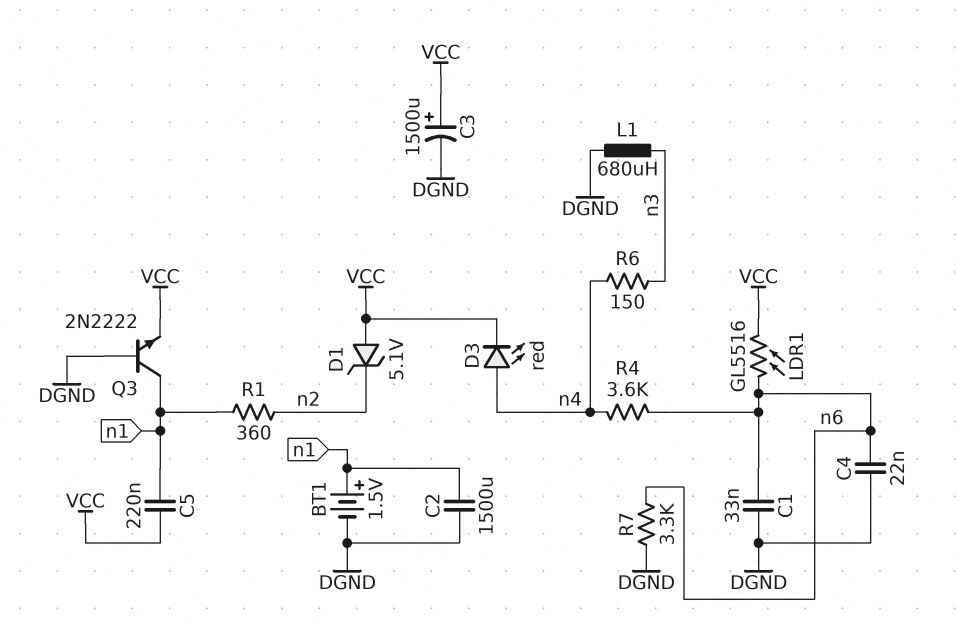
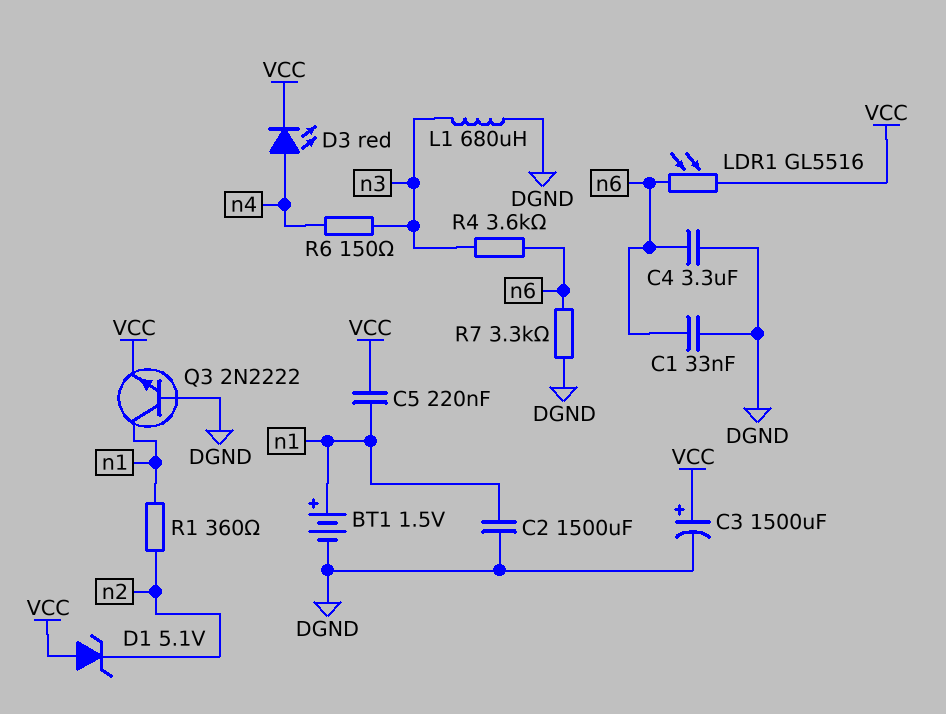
C4: 22nF (DGND, n6) -> 3.3uF (DGND, n6)
R4: 3.6k (n4, n6) -> 3.6k (n3, n6)

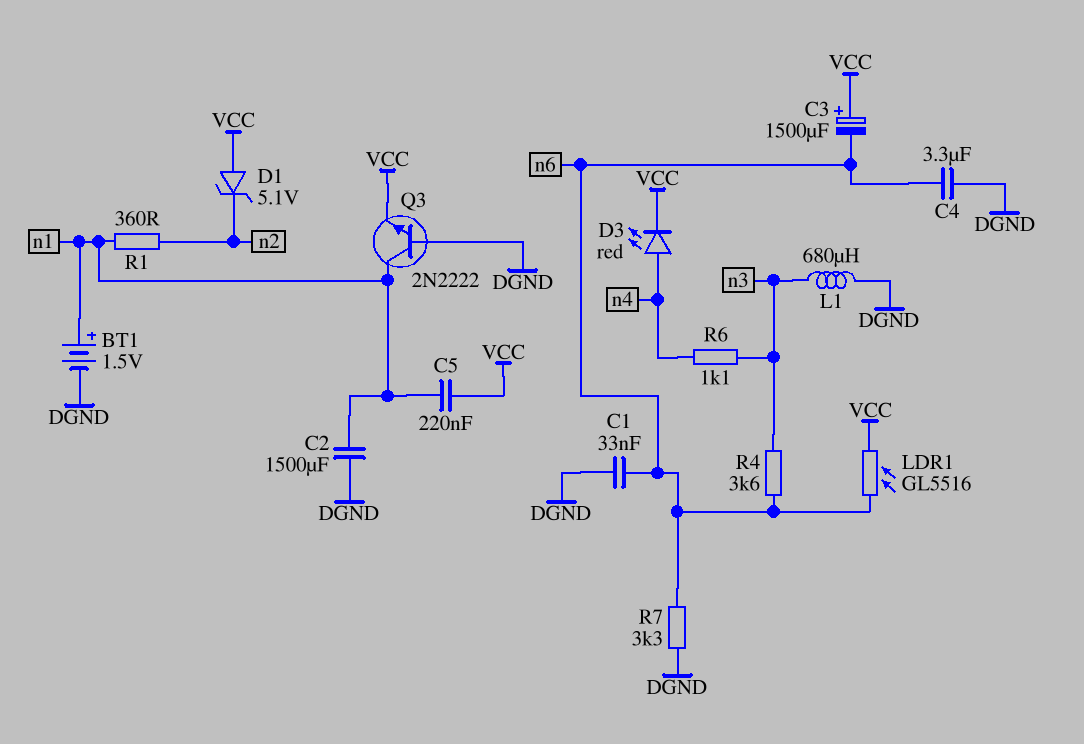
C3: 1500uF (plus VCC, minus DGND) -> 1500uF (plus VCC, minus n6)
R6: 150 (n3, n4) -> 1.1k (n3, n4)

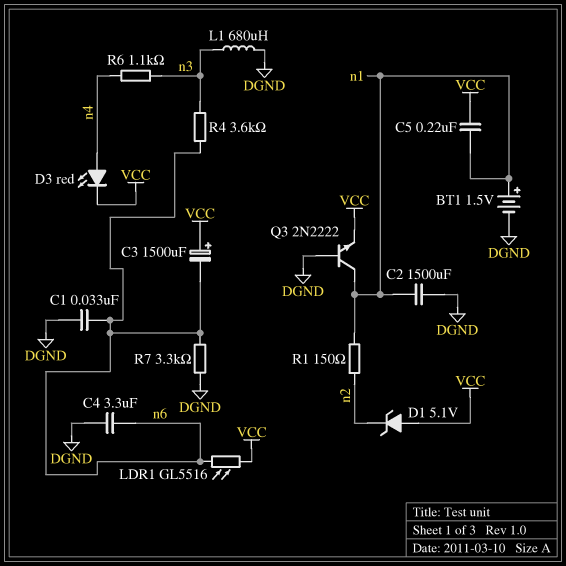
R1: 360 (n1, n2) -> 150 (n1, n2)

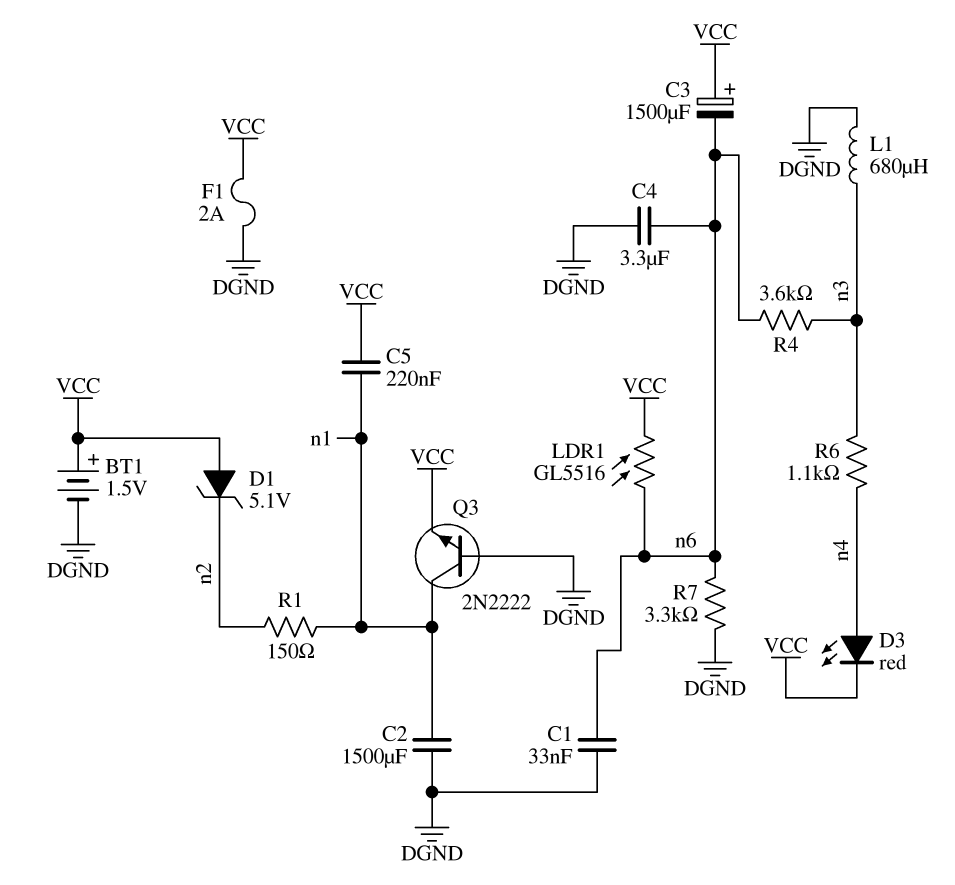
BT1: 1.5V (plus n1, minus DGND) -> 1.5V (plus VCC, minus DGND)
F1: none -> 2A (DGND, VCC)

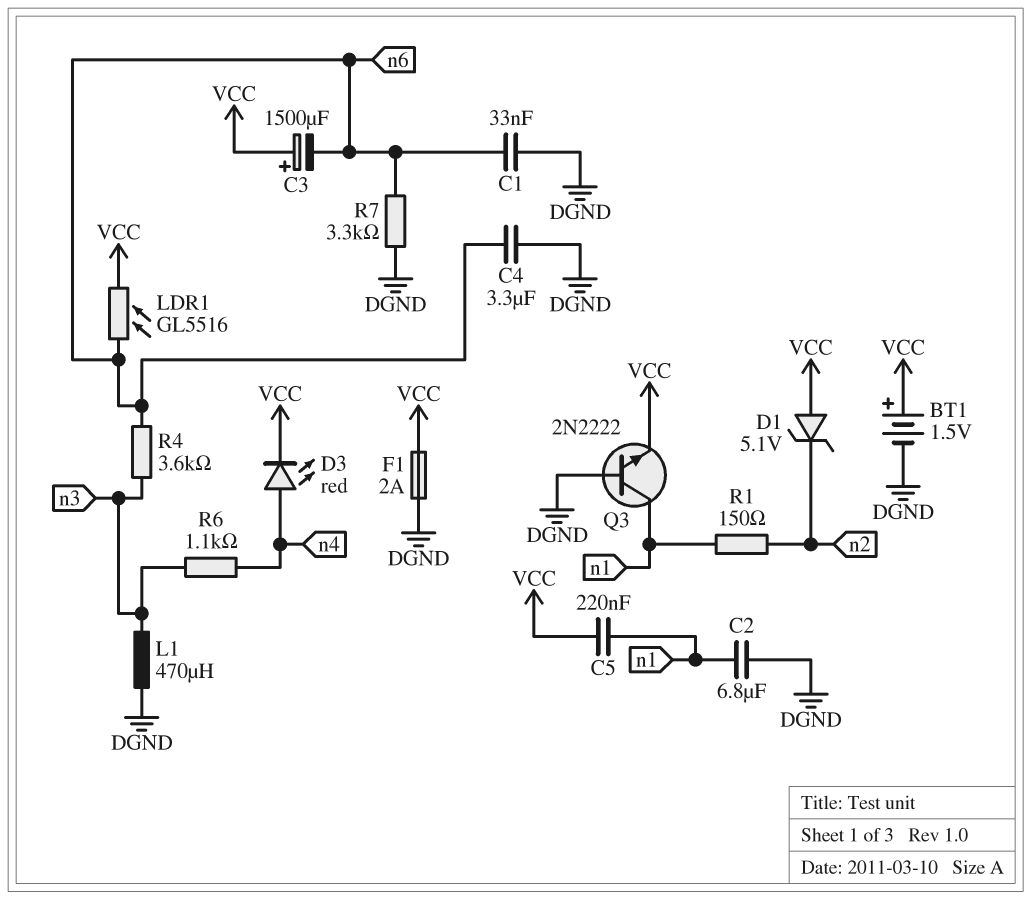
C2: 1500uF (DGND, n1) -> 6.8uF (DGND, n1)
L1: 680uH (DGND, n3) -> 470uH (DGND, n3)

